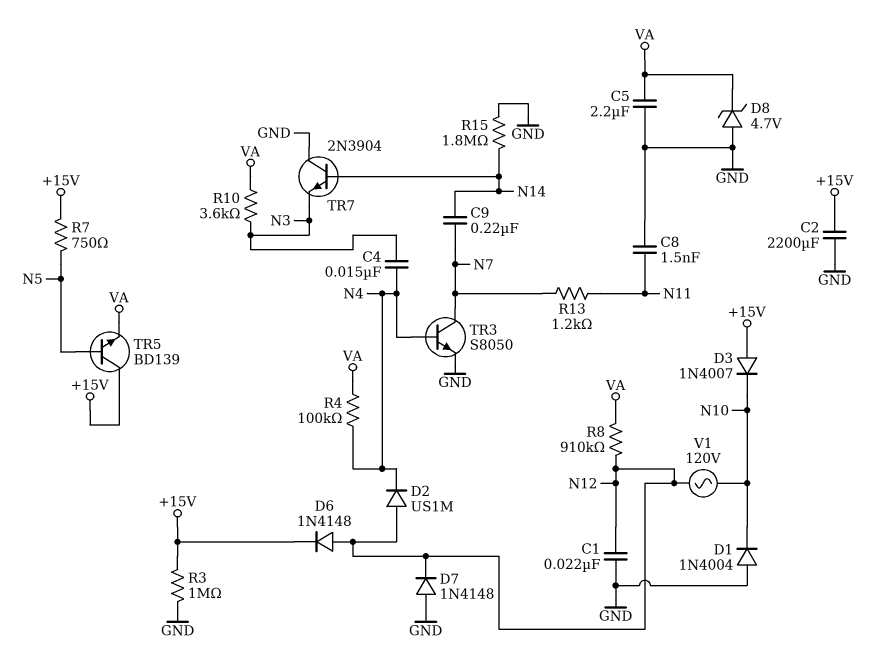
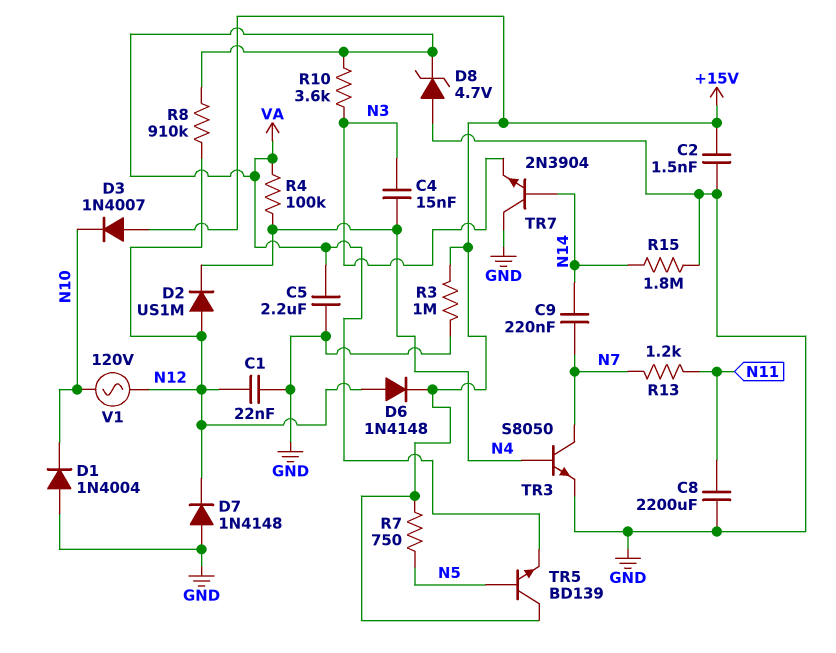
C2: 2200uF (+15V, GND) -> 1.5nF (+15V, GND)
C8: 1.5nF (GND, N11) -> 2200uF (GND, N11)

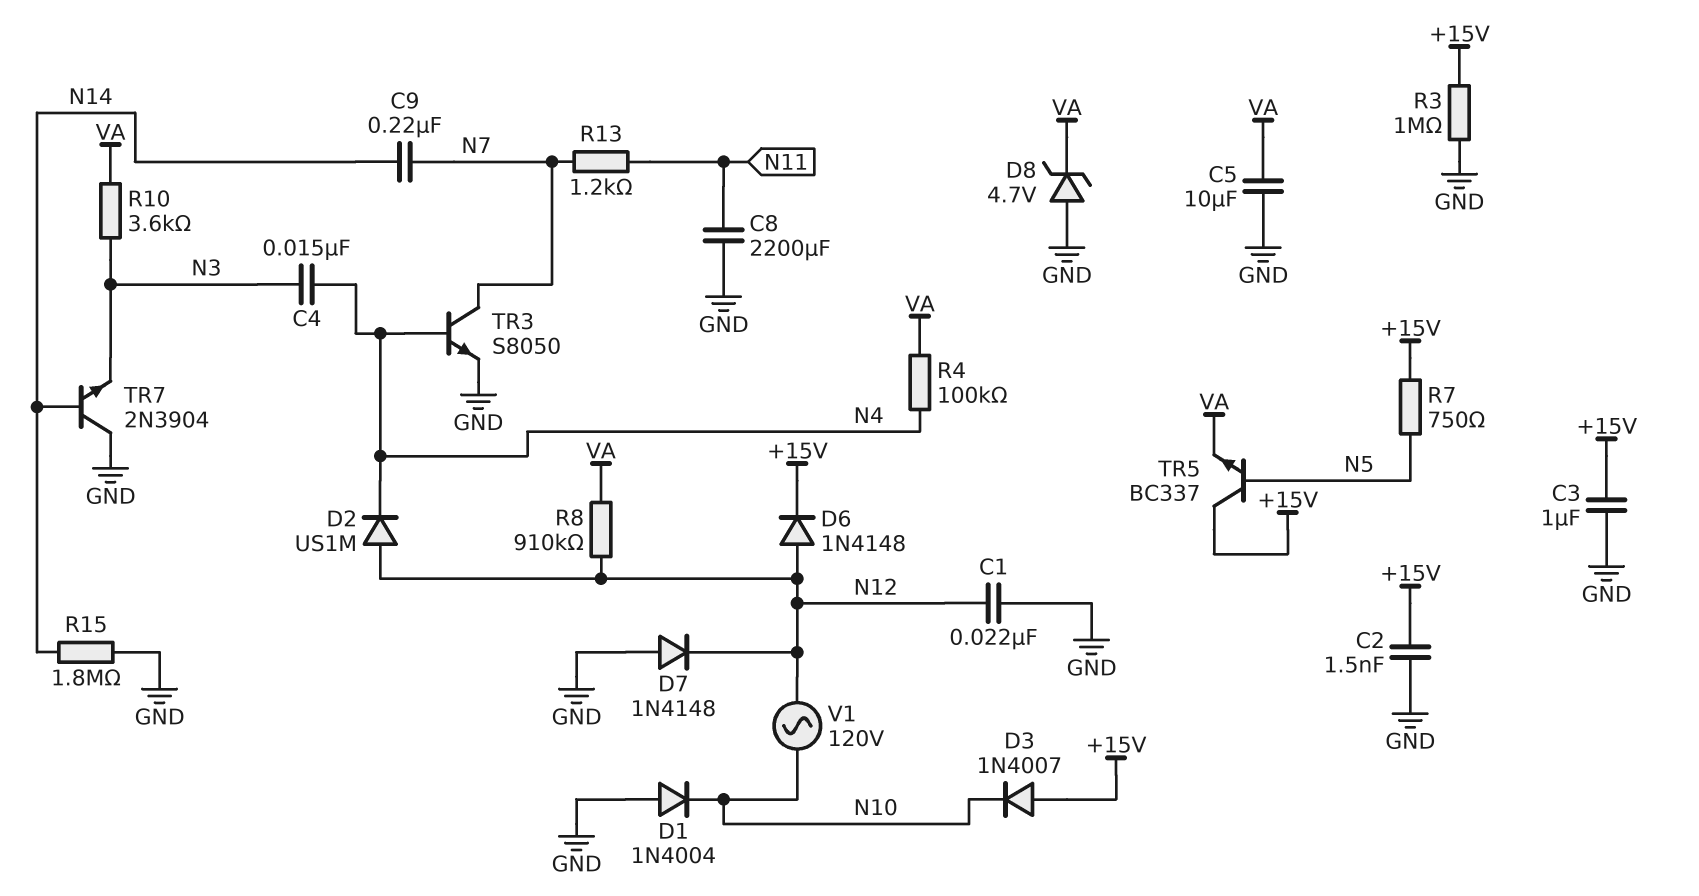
C3: none -> 1uF (+15V, GND)
C5: 2.2uF (GND, VA) -> 10uF (GND, VA)
TR5: NPN BD139 (B N5, C +15V, E VA) -> NPN BC337 (B N5, C +15V, E VA)

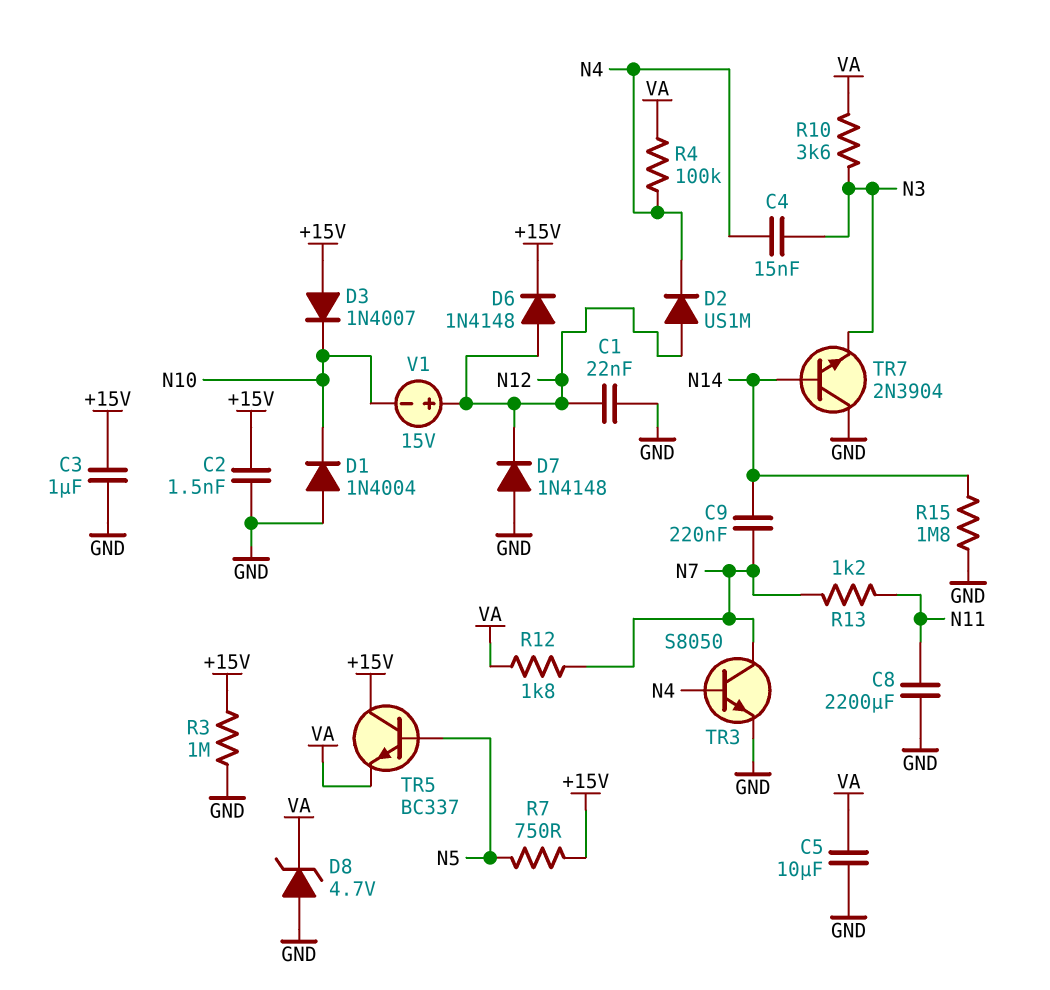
R8: 910k (N12, VA) -> none
R12: none -> 1.8k (N7, VA)
V1: AC 120V (N10, N12) -> 15V (plus N12, minus N10)

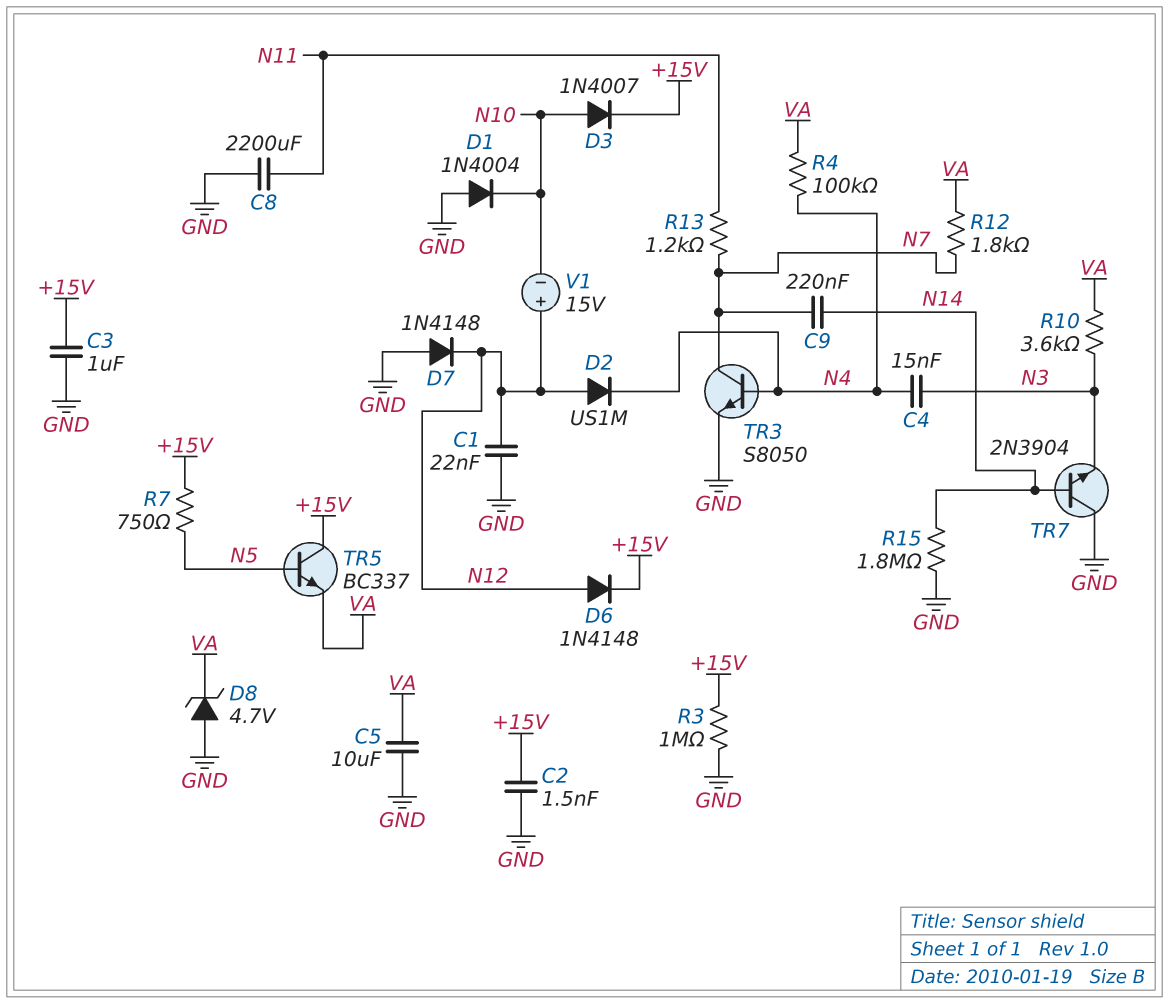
D3: diode 1N4007 (A +15V, K N10) -> diode 1N4007 (A N10, K +15V)

